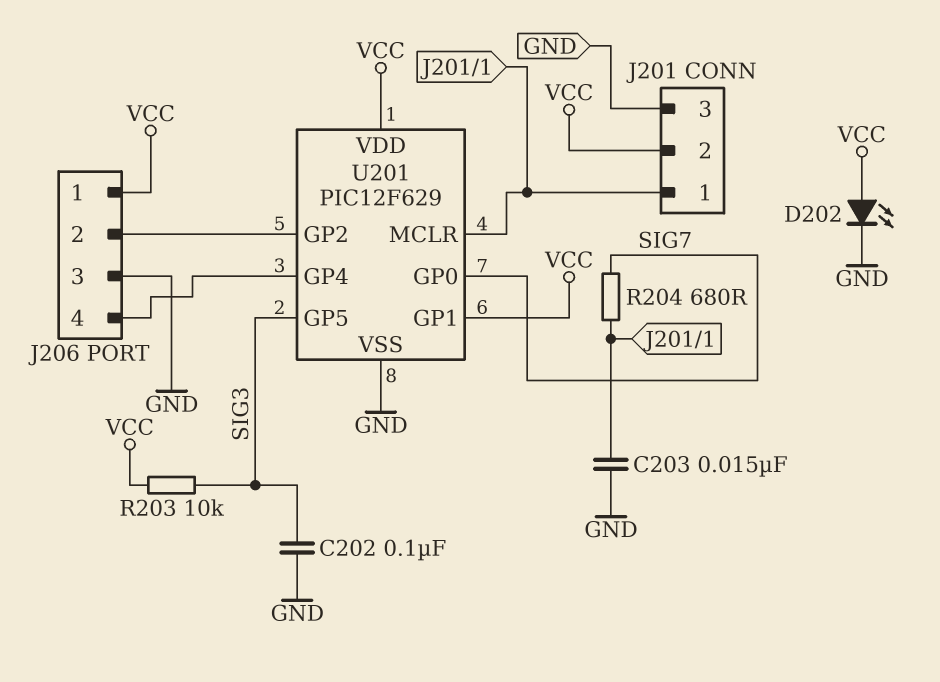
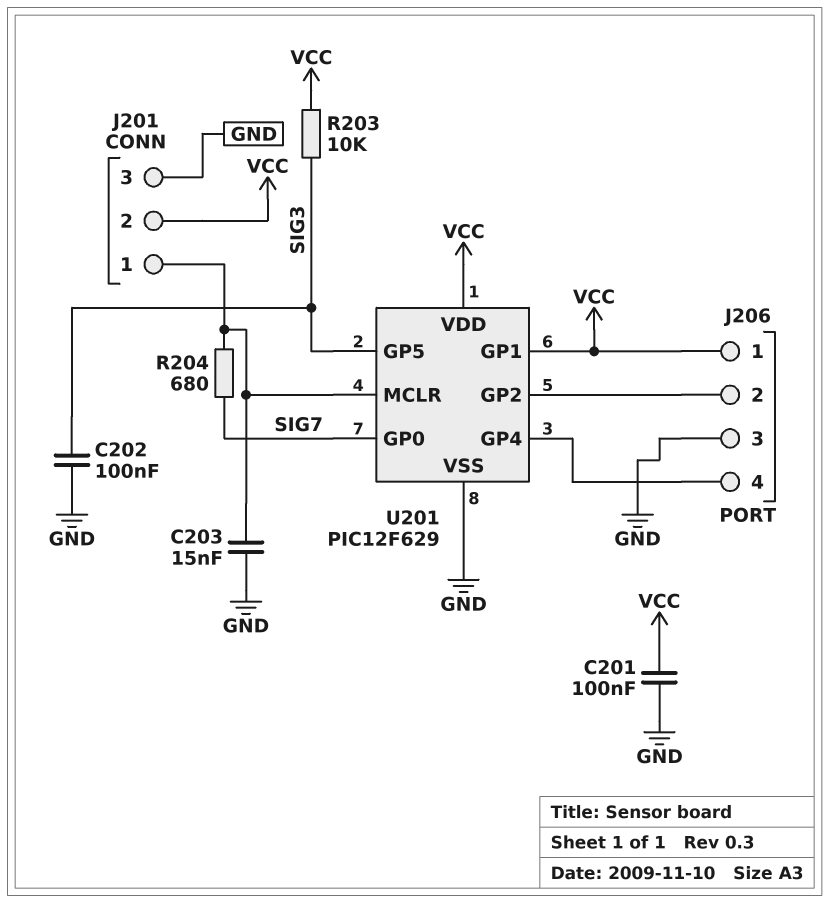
C201: none -> 100nF (GND, VCC)
D202: LED (A VCC, K GND) -> none

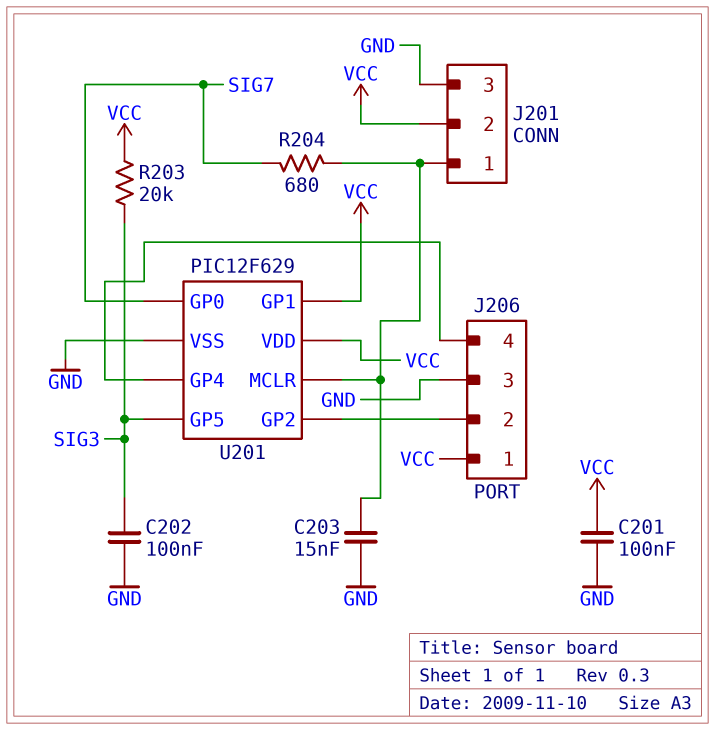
R203: 10k (SIG3, VCC) -> 20k (SIG3, VCC)

